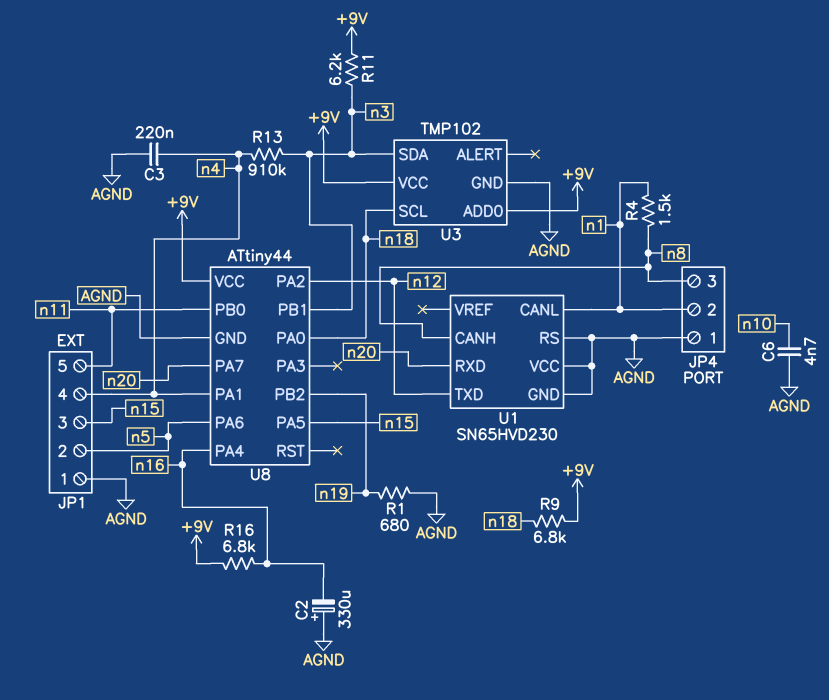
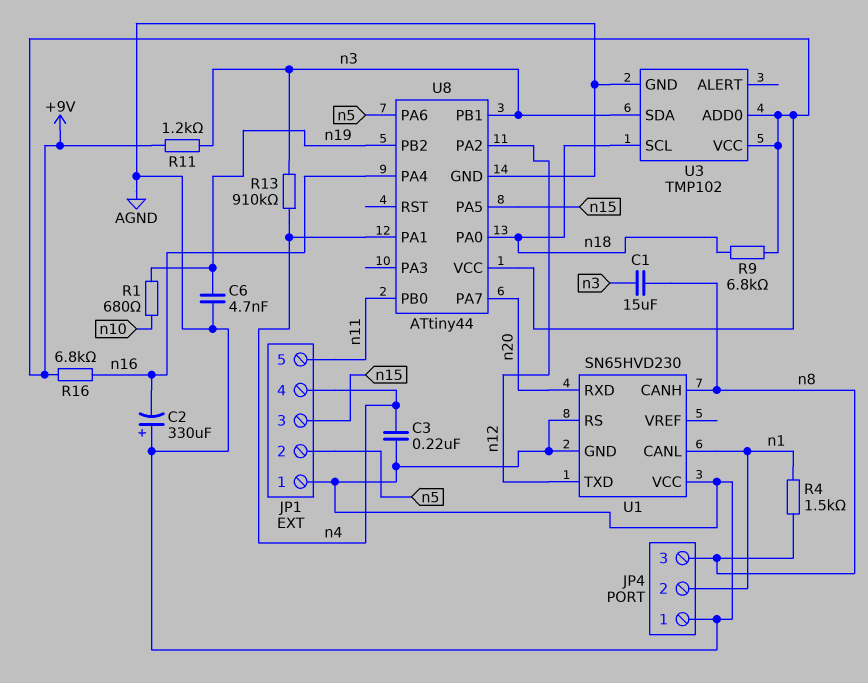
C1: none -> 15uF (n3, n8)
C6: 4.7nF (AGND, n10) -> 4.7nF (AGND, n19)
R1: 680 (AGND, n19) -> 680 (n10, n19)
R11: 6.2k (+9V, n3) -> 1.2k (+9V, n3)

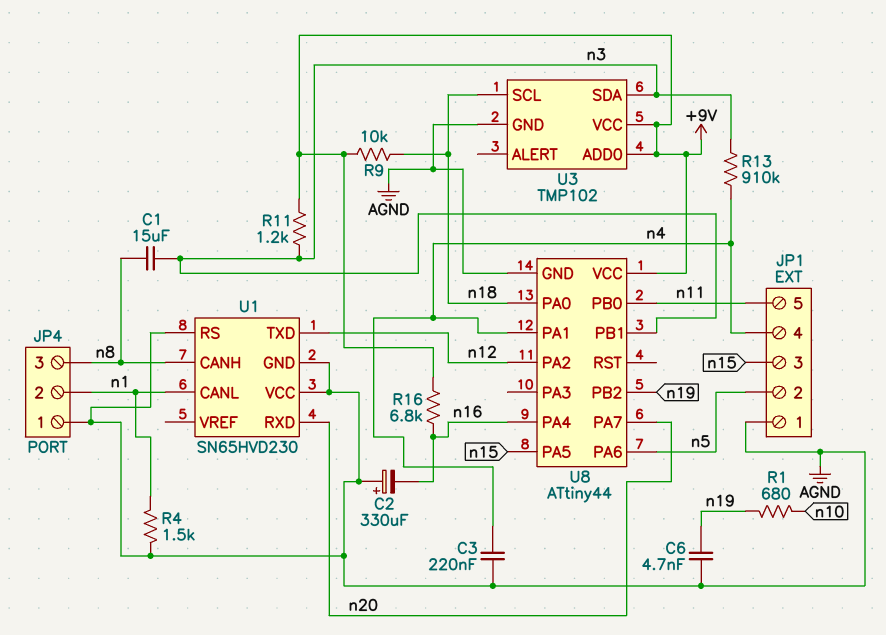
R4: 1.5k (n1, n8) -> 1.5k (AGND, n1)
R9: 6.8k (+9V, n18) -> 10k (+9V, n18)

